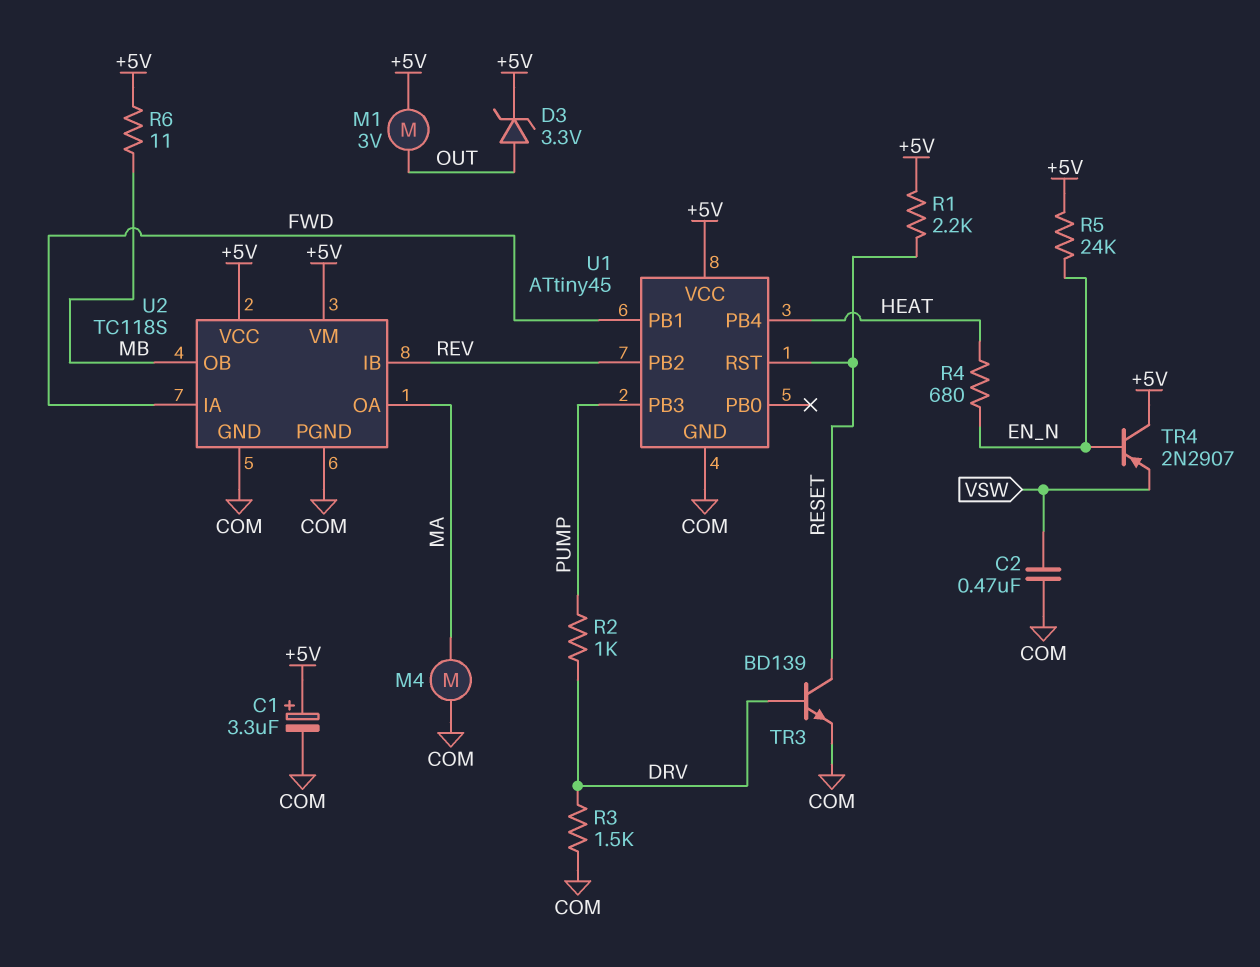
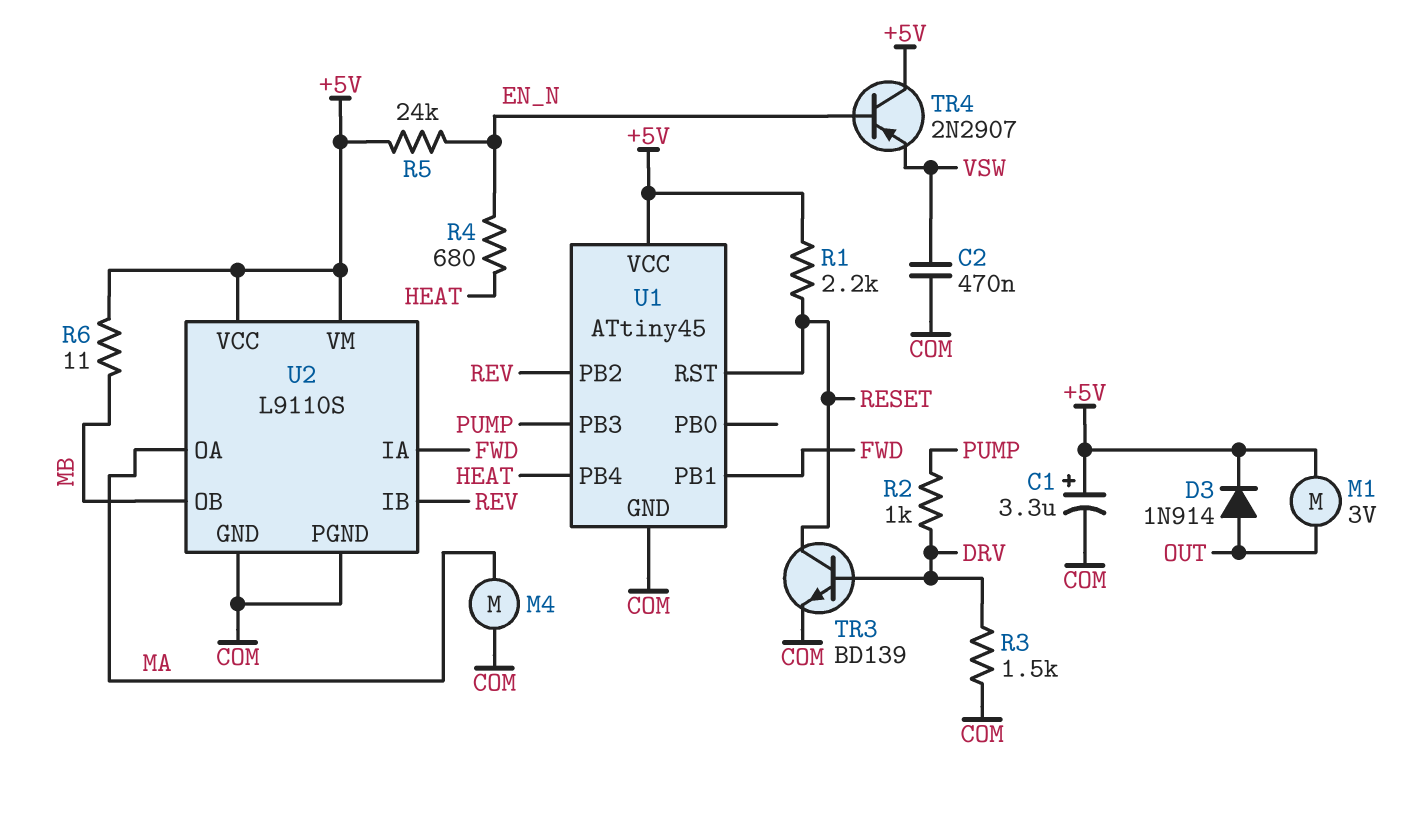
D3: zener 3.3V (A OUT, K +5V) -> diode 1N914 (A OUT, K +5V)
U2: TC118S -> L9110S

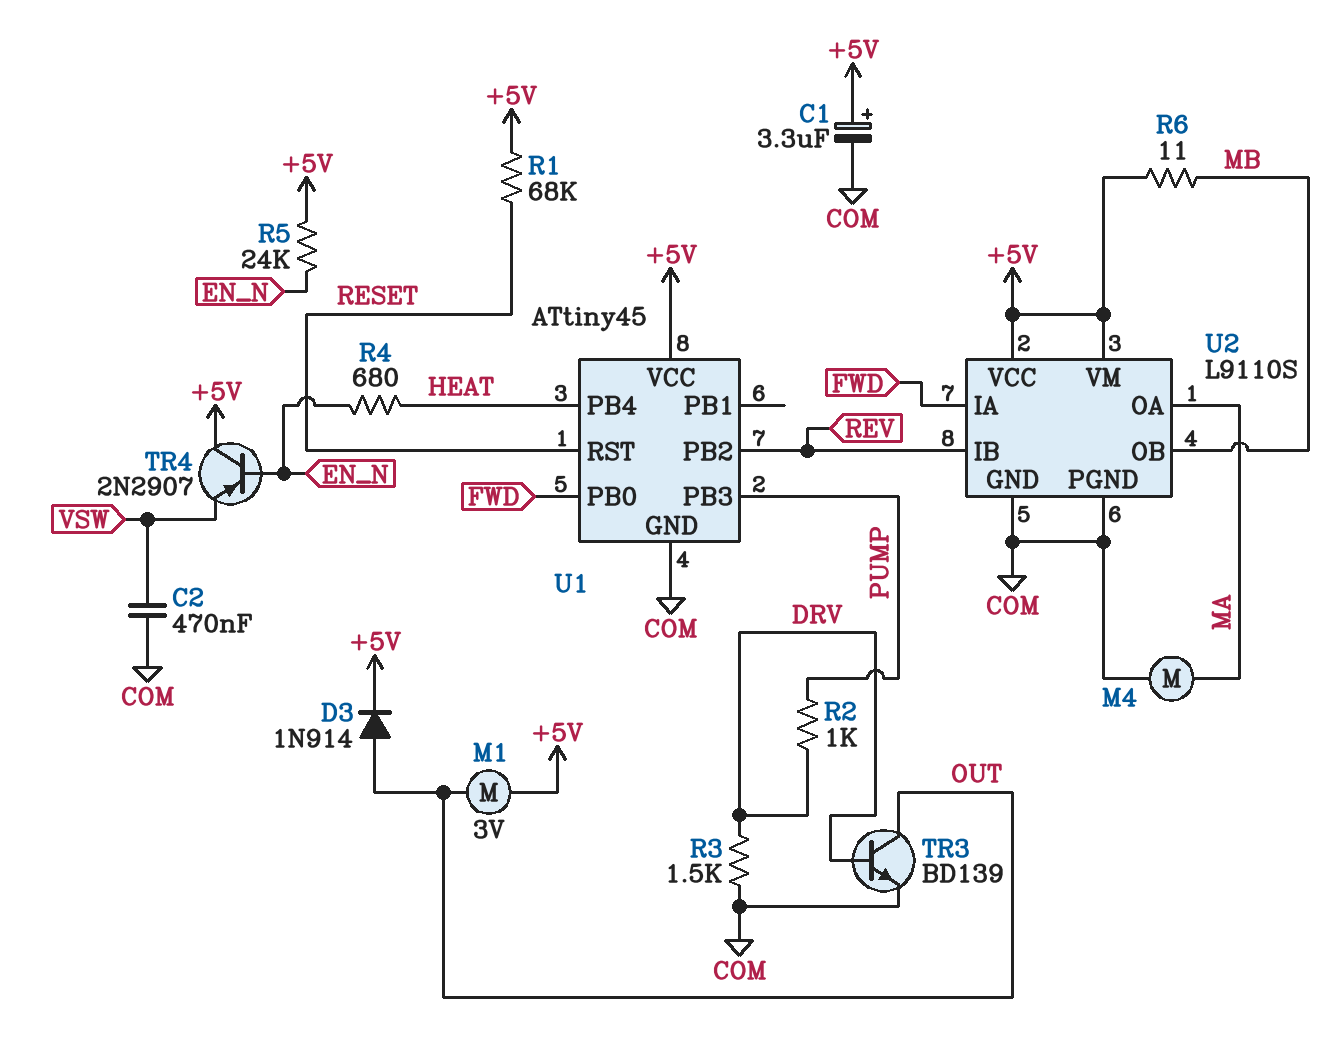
R1: 2.2k (+5V, RESET) -> 68k (+5V, RESET)
TR3: NPN BD139 (B DRV, C RESET, E COM) -> NPN BD139 (B DRV, C OUT, E COM)
U1 pin PB0: none -> FWD
U1 pin PB1: FWD -> none

